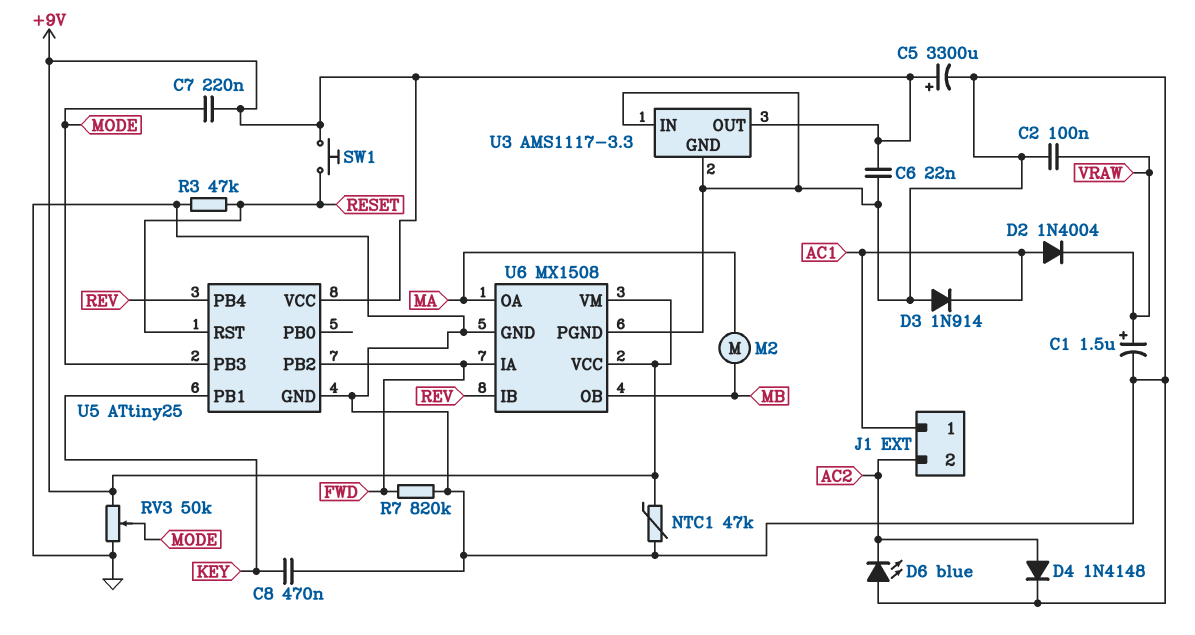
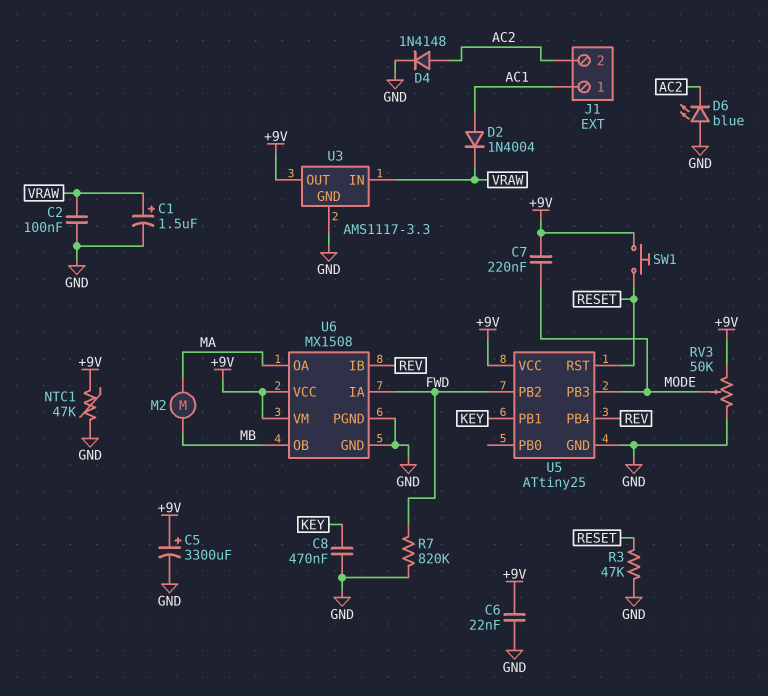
D3: diode 1N914 (A GND, K AC1) -> none
U3 pin IN: GND -> VRAW

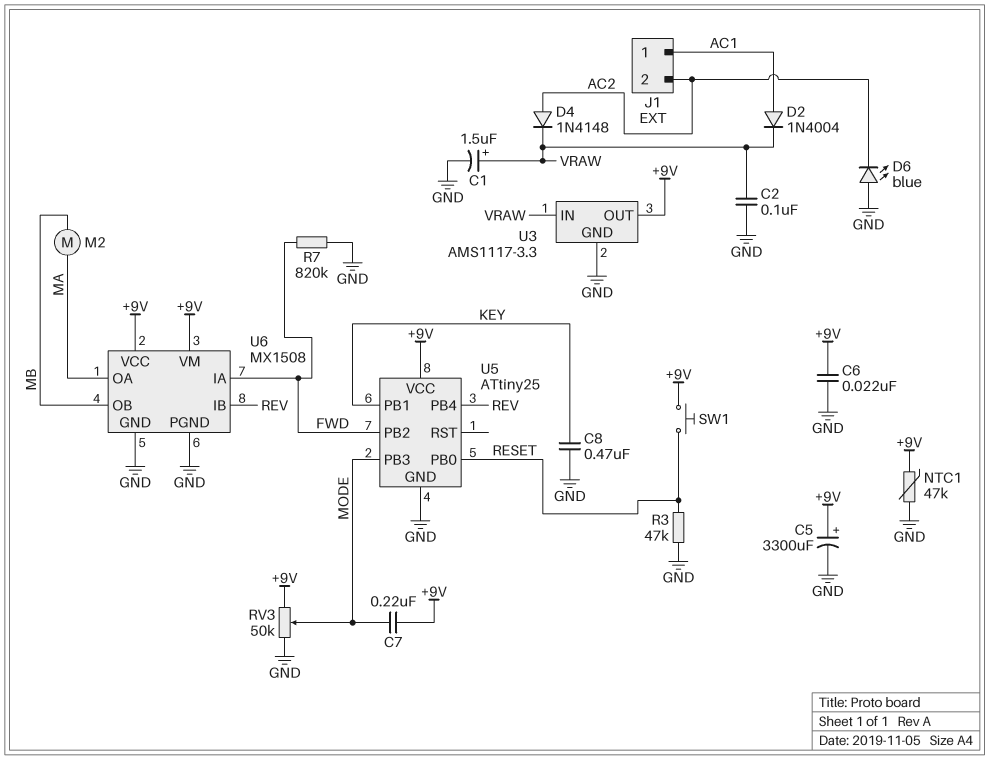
D4: diode 1N4148 (A AC2, K GND) -> diode 1N4148 (A AC2, K VRAW)
U5 pin PB0: none -> RESET
U5 pin RST: RESET -> none

